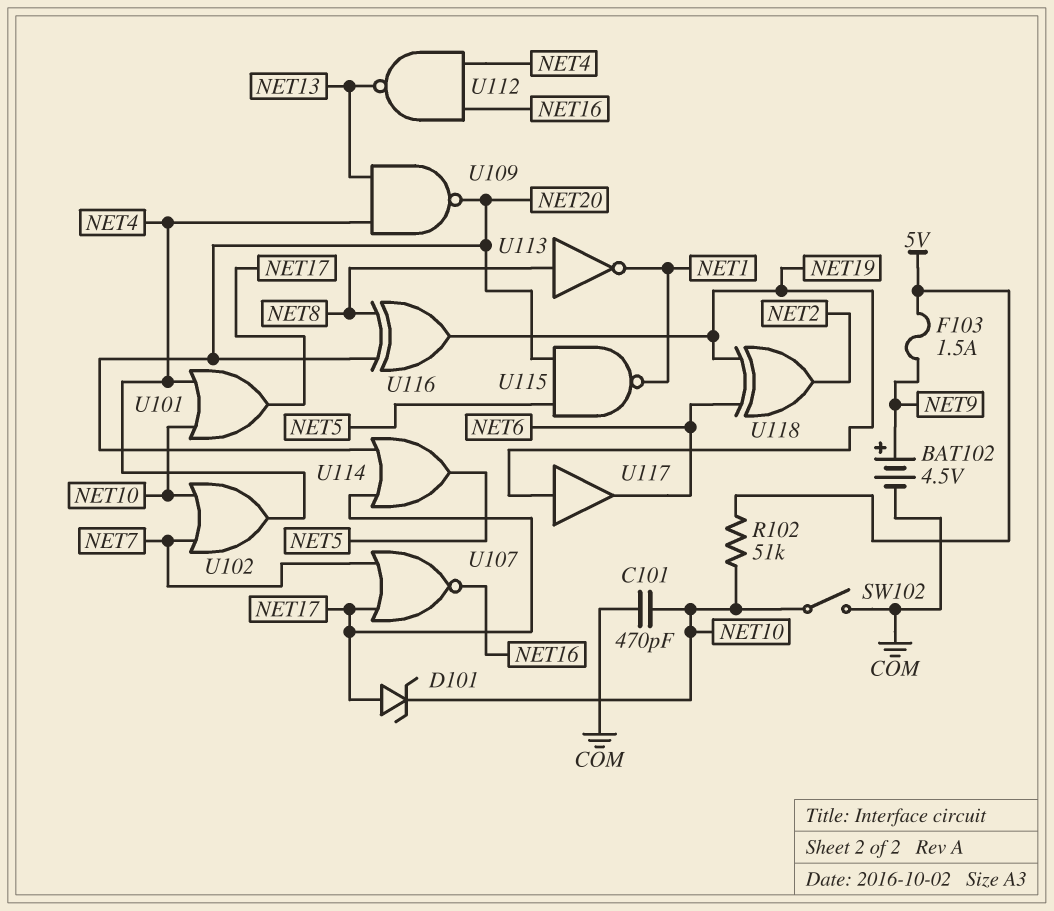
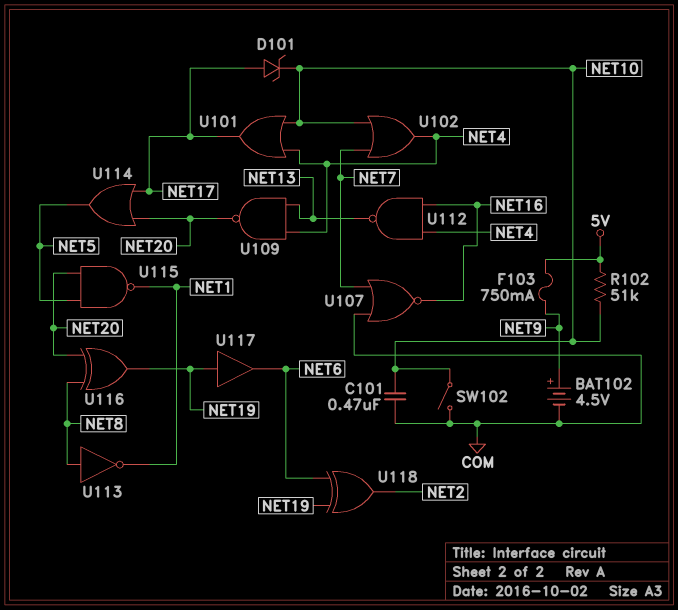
C101: 470pF (COM, NET10) -> 470nF (COM, NET10)
F103: 1.5A (5V, NET9) -> 750mA (5V, NET9)
U107: NOR (in NET7, in NET17, out NET16) -> NOR (in COM, in NET7, out NET16)

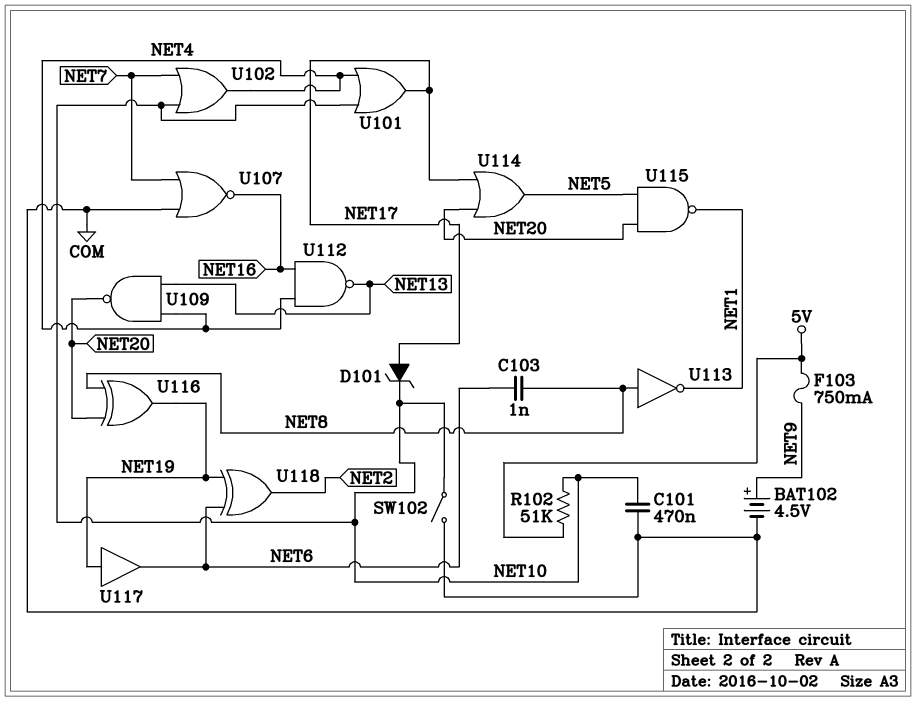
C103: none -> 1nF (NET6, NET8)

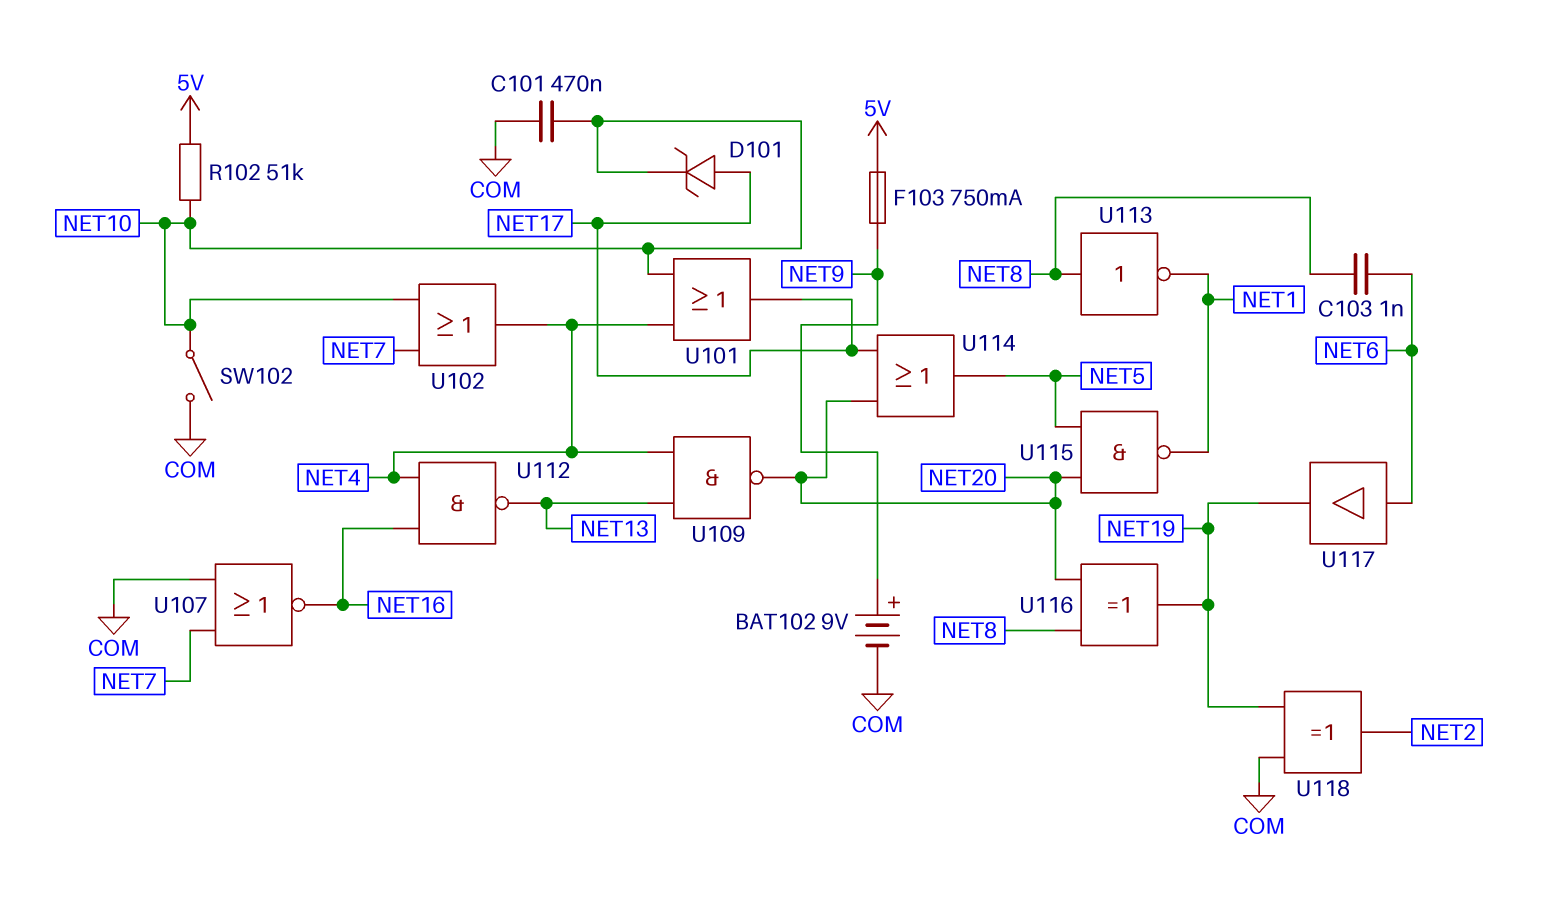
BAT102: 4.5V (plus NET9, minus COM) -> 9V (plus NET9, minus COM)
U117: buffer (in NET19, out NET6) -> buffer (in NET6, out NET19)
U118: XOR (in NET6, in NET19, out NET2) -> XOR (in COM, in NET19, out NET2)

